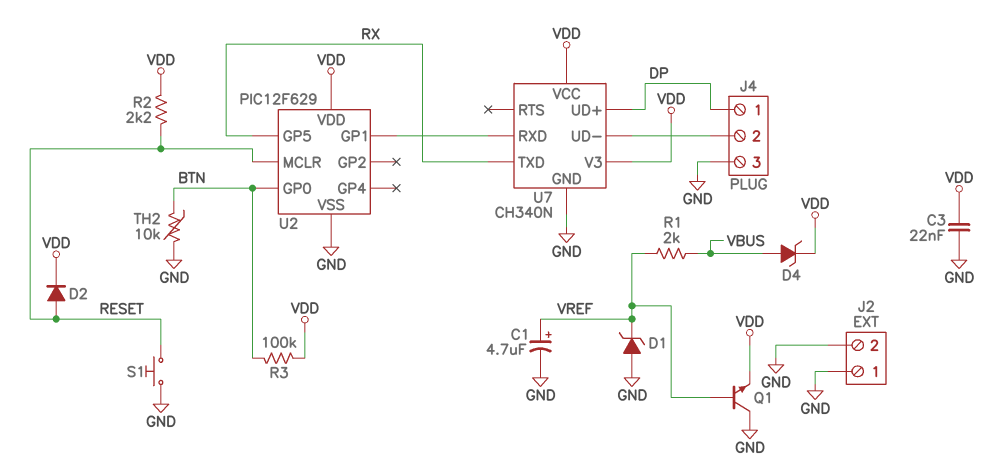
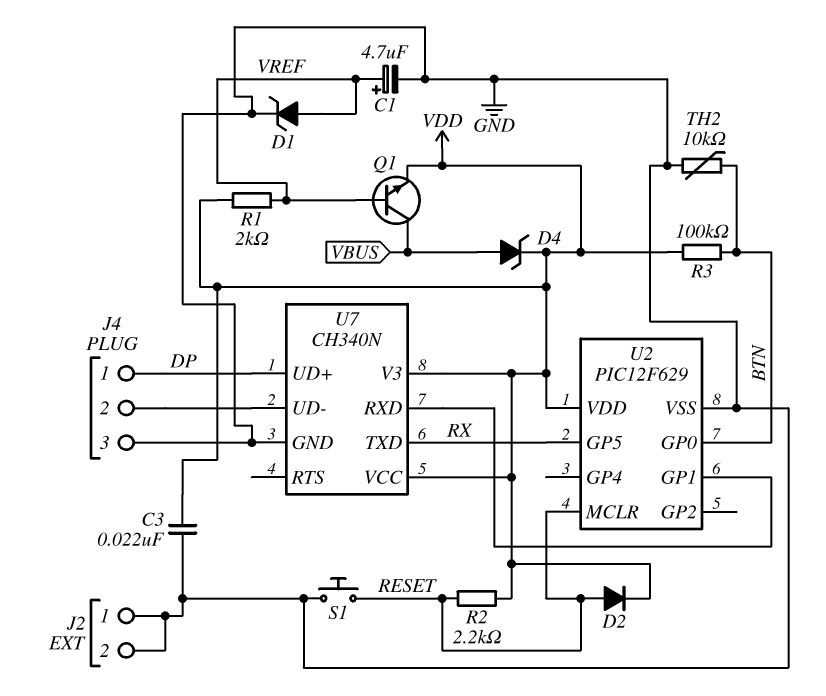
D1: zener (A GND, K VREF) -> zener (A VREF, K GND)
Q1: NPN (B VREF, C GND, E VDD) -> NPN (B VREF, C VBUS, E VDD)
R1: 2k (VBUS, VREF) -> 2k (VDD, VREF)

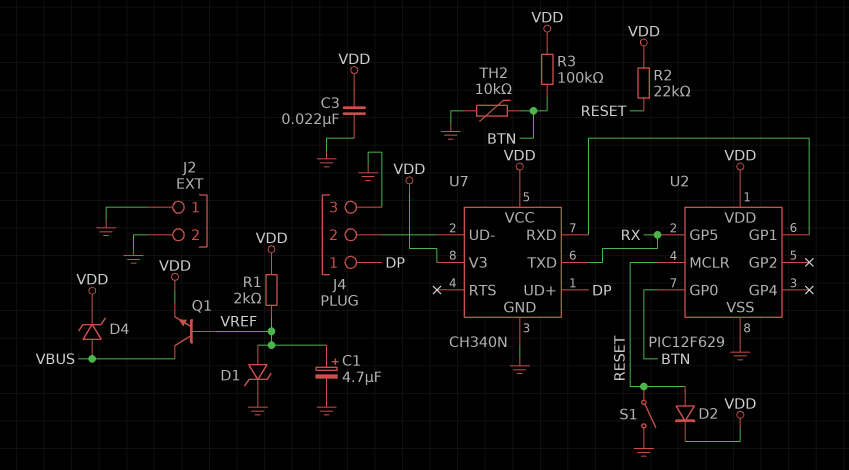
R2: 2.2k (RESET, VDD) -> 22k (RESET, VDD)
S1: button (GND, RESET) -> switch (GND, RESET)

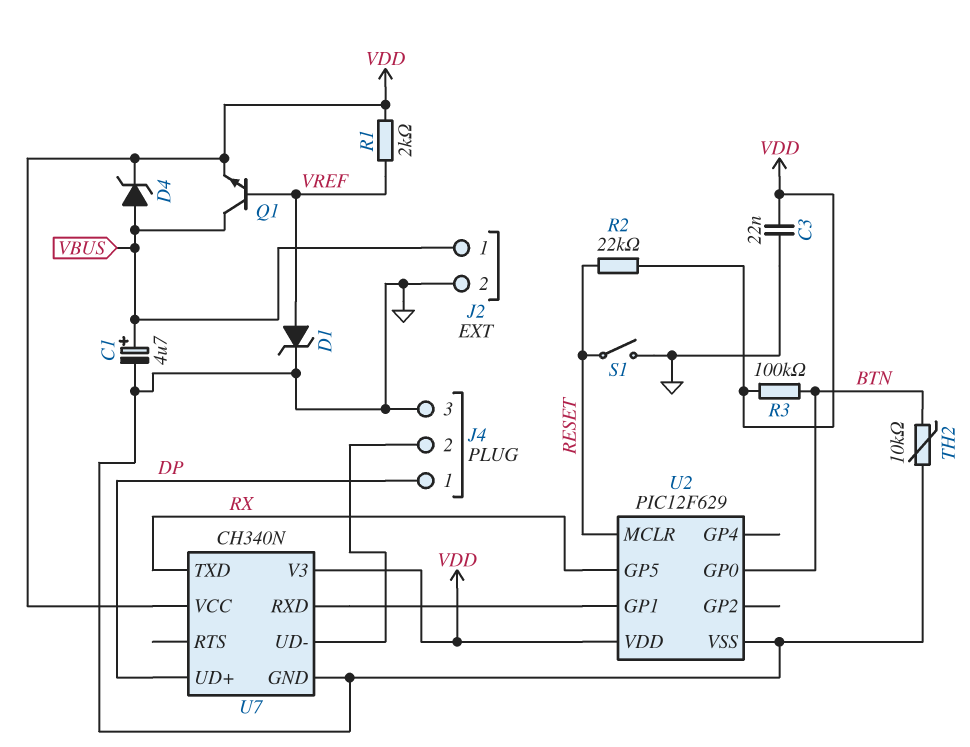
C1: 4.7uF (plus VREF, minus GND) -> 4.7uF (plus VBUS, minus GND)
D2: diode (A RESET, K VDD) -> none
J2 pin 1: GND -> VBUS

